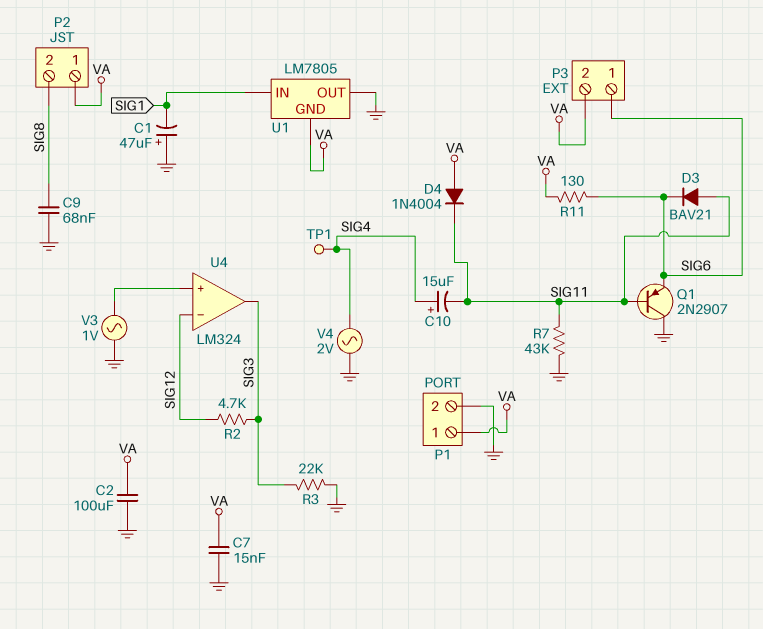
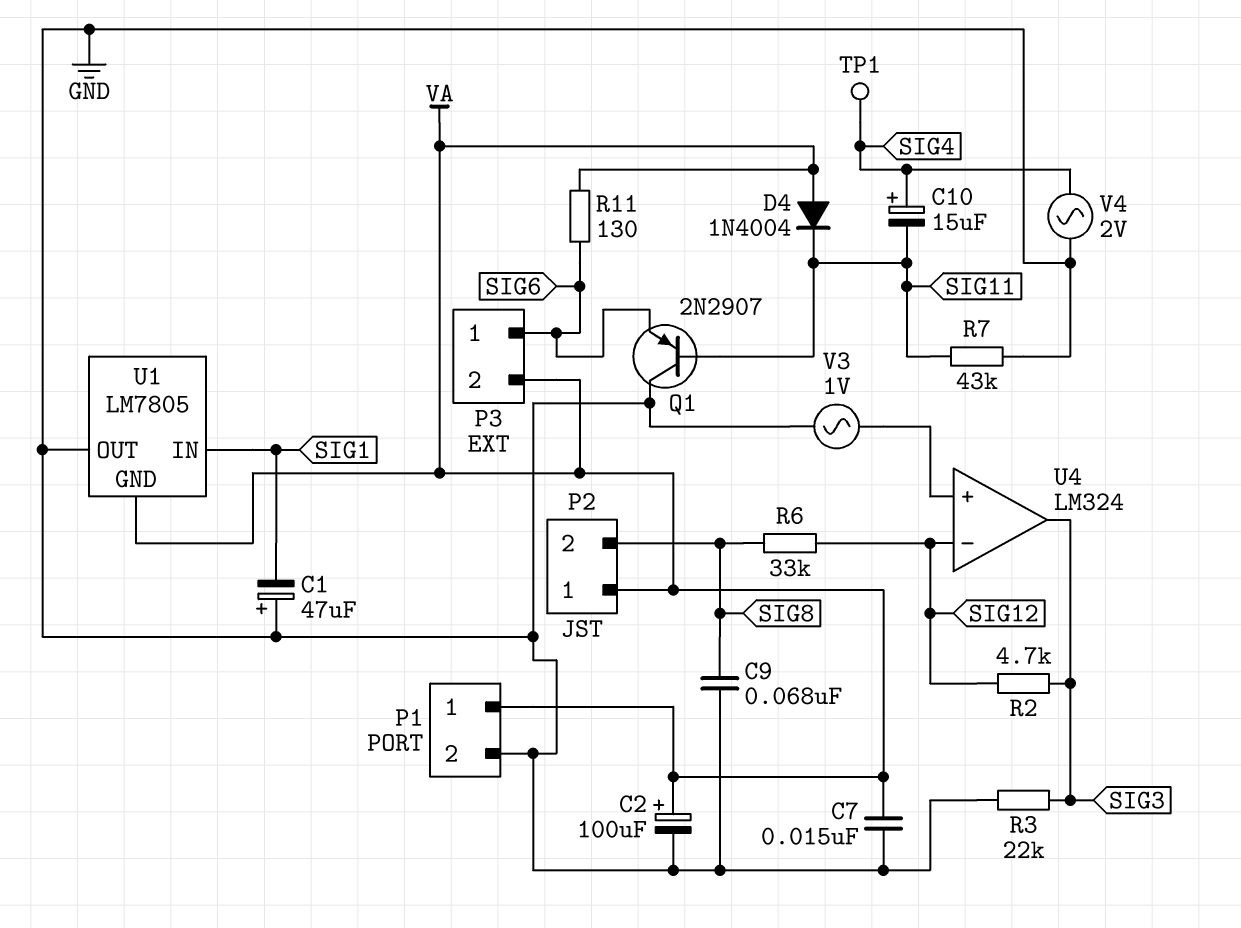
C2: 100uF (GND, VA) -> 100uF (plus VA, minus GND)
D3: diode BAV21 (A SIG11, K SIG6) -> none
R6: none -> 33k (SIG8, SIG12)

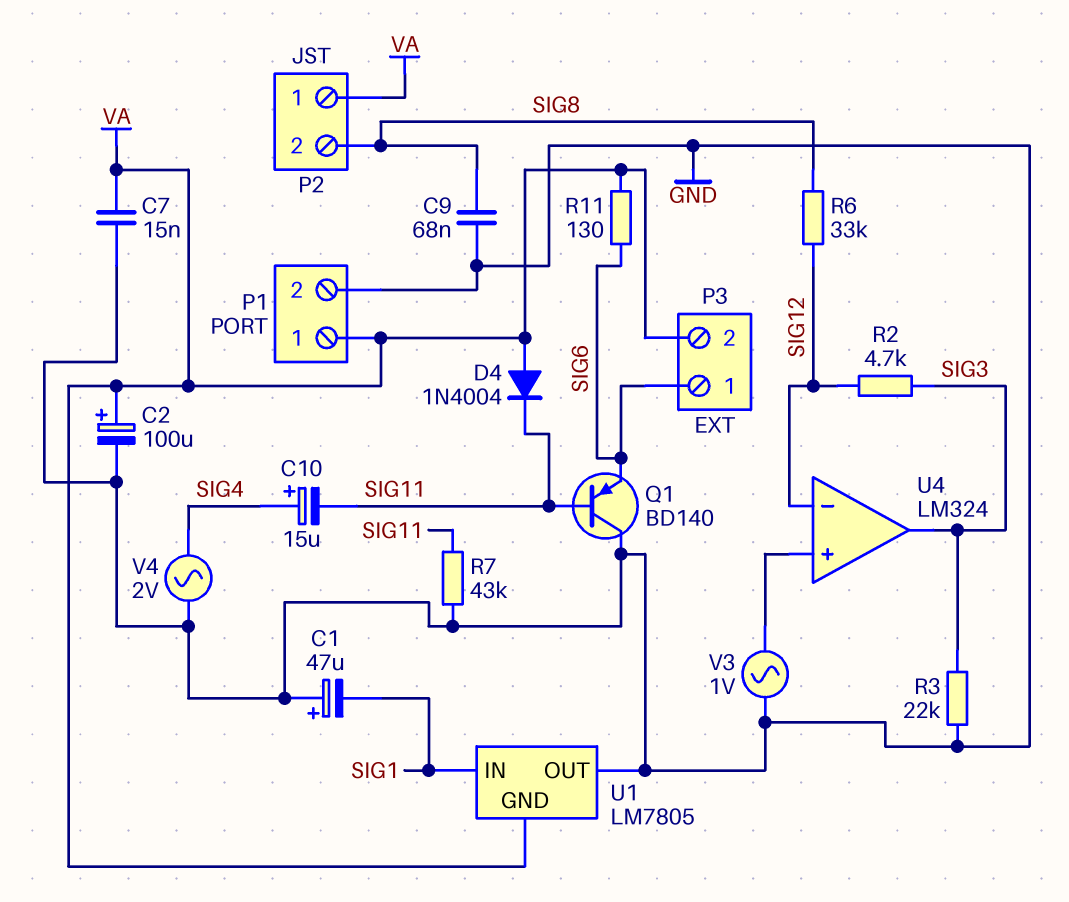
Q1: PNP 2N2907 (B SIG11, C GND, E SIG6) -> PNP BD140 (B SIG11, C GND, E SIG6)
TP1: test point (SIG4) -> none

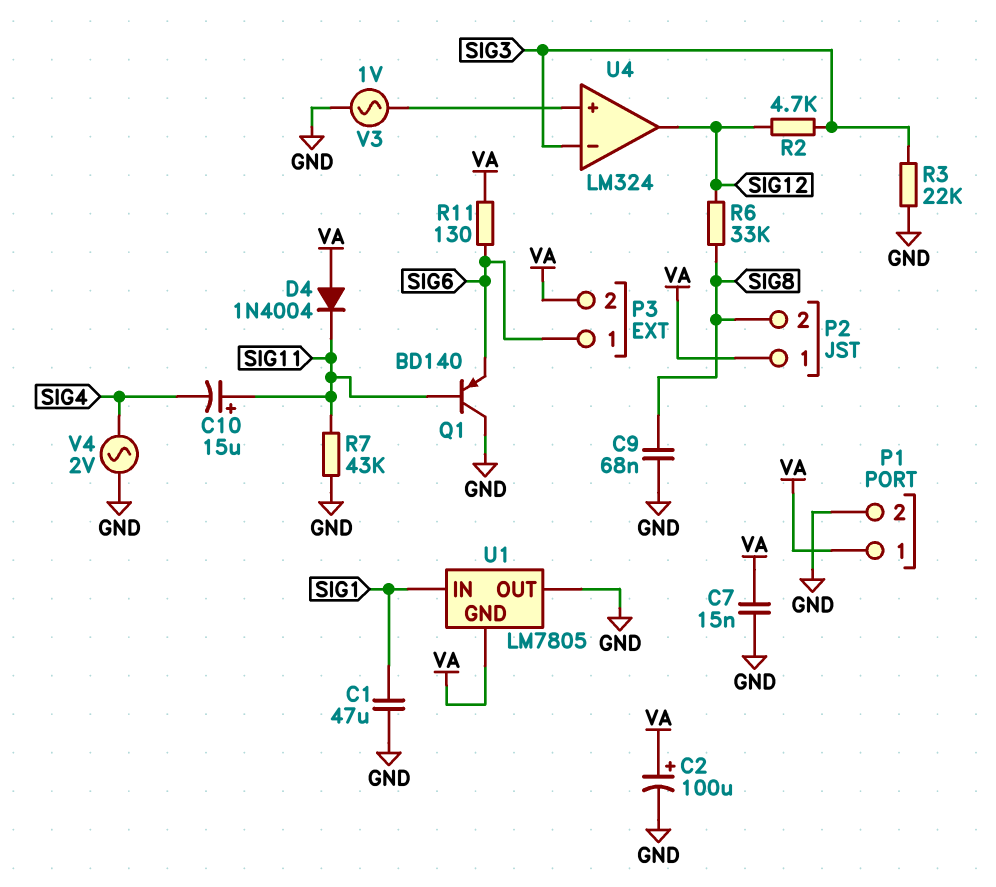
C1: 47uF (plus GND, minus SIG1) -> 47uF (GND, SIG1)
C10: 15uF (plus SIG4, minus SIG11) -> 15uF (plus SIG11, minus SIG4)
U4 pin in-: SIG12 -> SIG3
U4 pin out: SIG3 -> SIG12

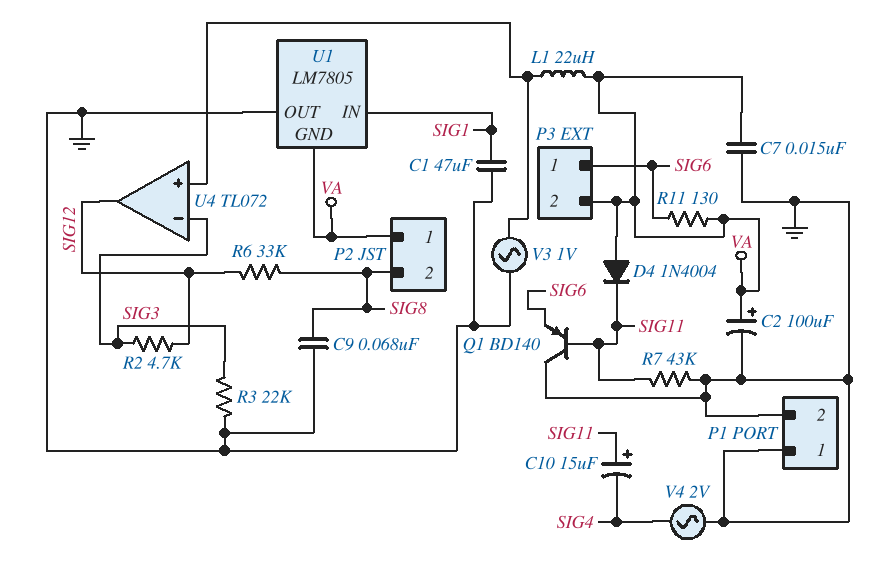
L1: none -> 22uH (U4/in+, VA)
P1 pin 1: VA -> GND
U4: LM324 -> TL072

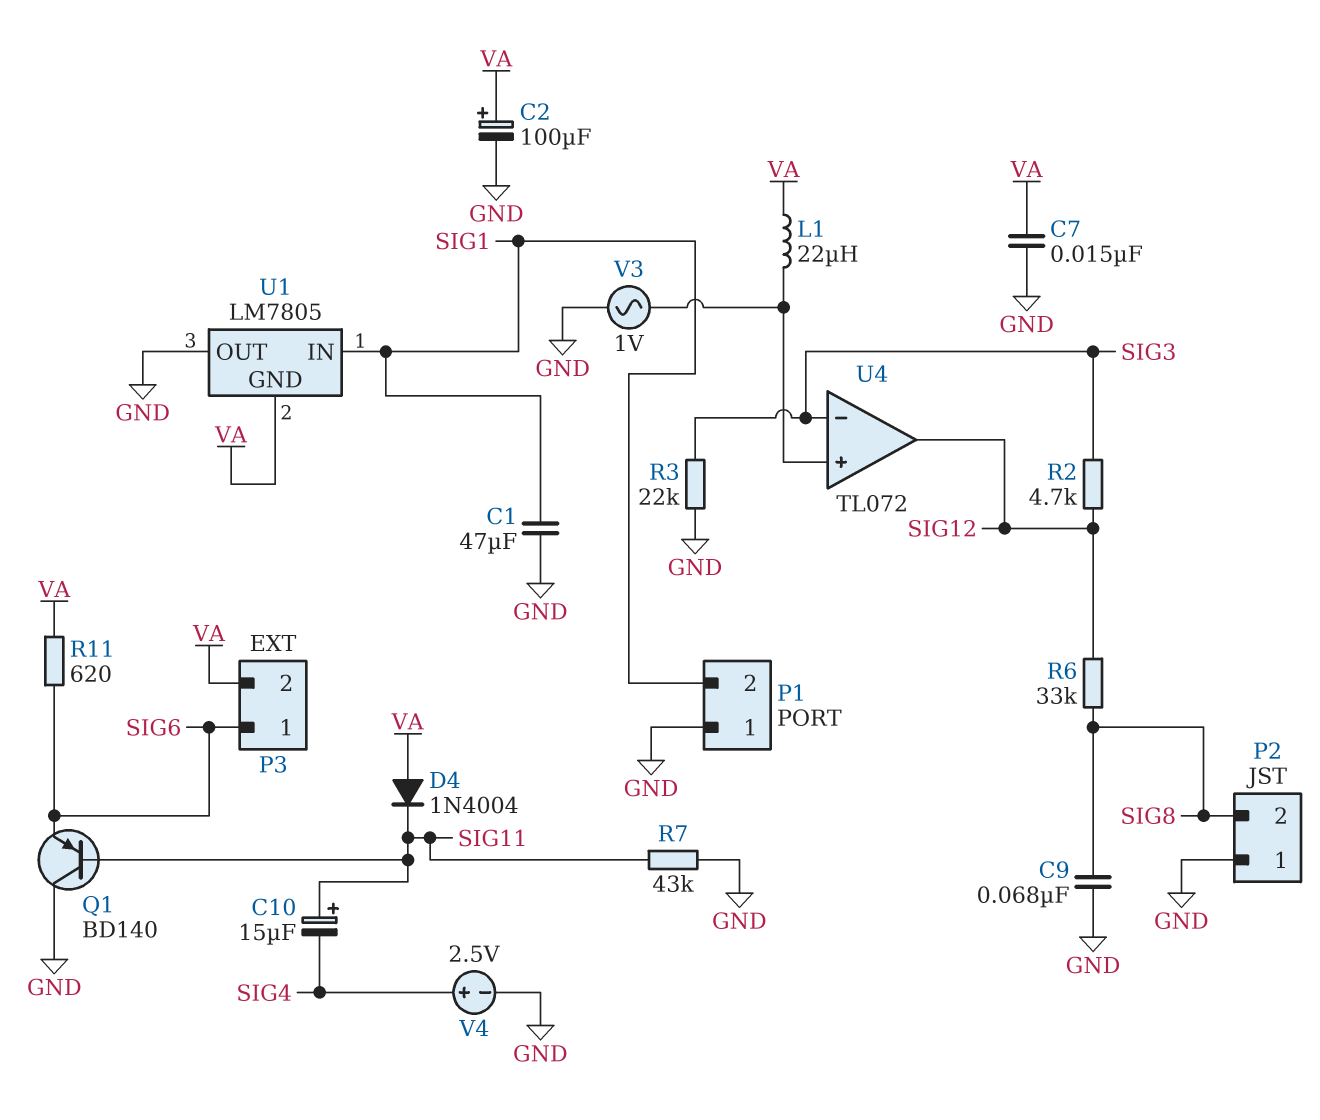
P1 pin 2: GND -> SIG1
P2 pin 1: VA -> GND
R11: 130 (SIG6, VA) -> 620 (SIG6, VA)
V4: AC 2V (GND, SIG4) -> 2.5V (plus SIG4, minus GND)

